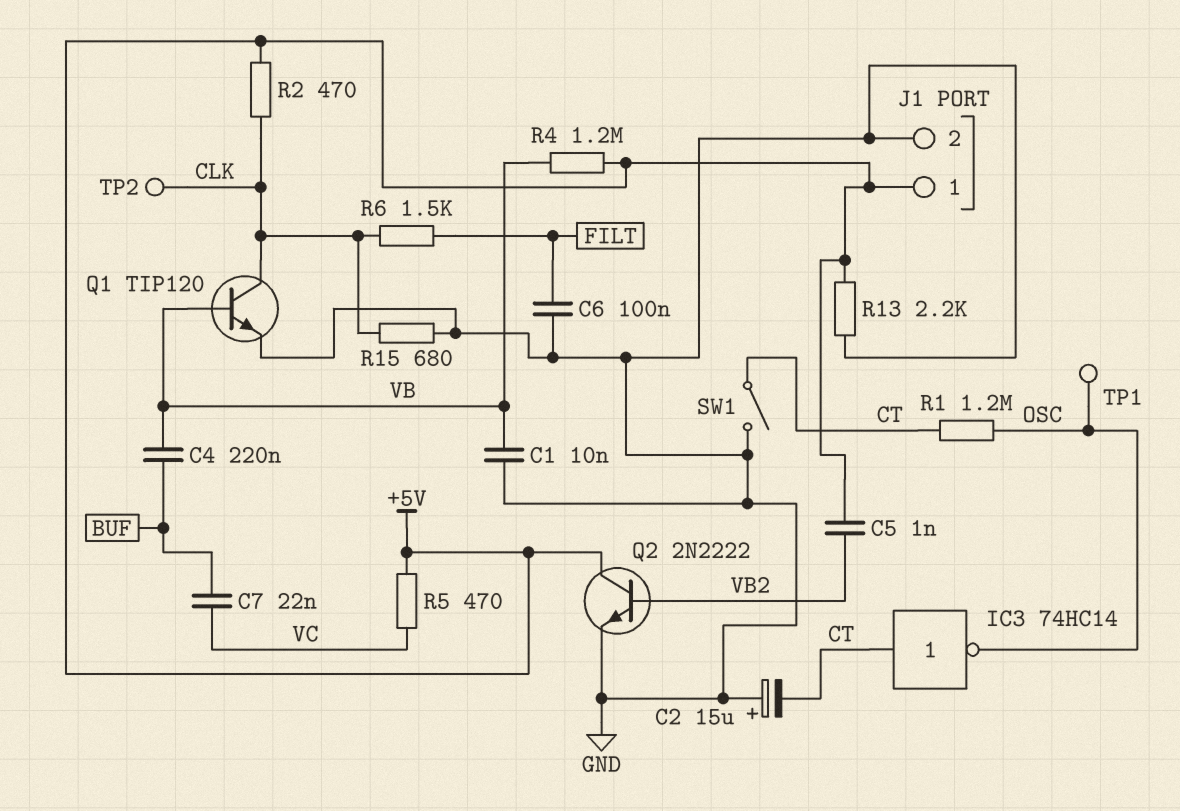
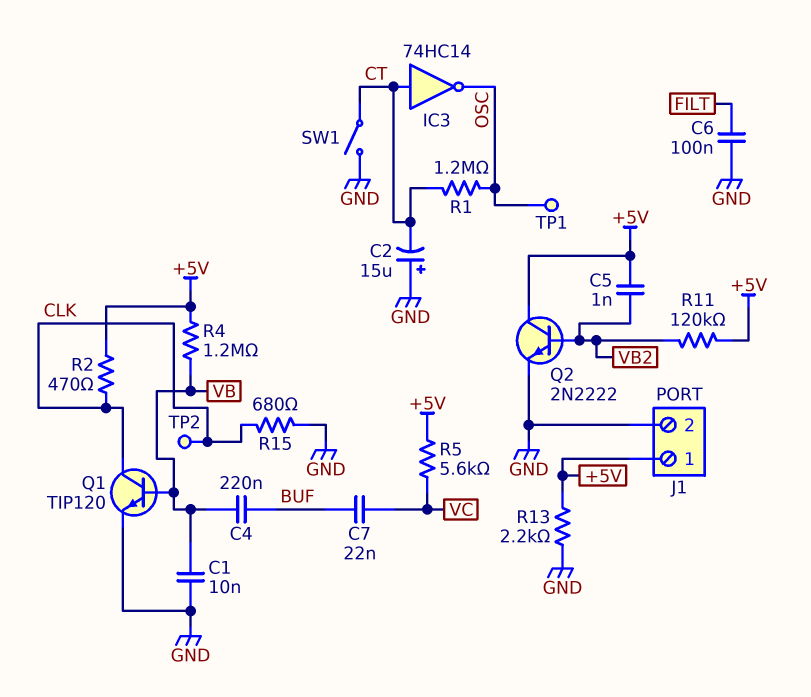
R5: 470 (+5V, VC) -> 5.6k (+5V, VC)
R6: 1.5k (CLK, FILT) -> none
R11: none -> 120k (+5V, VB2)

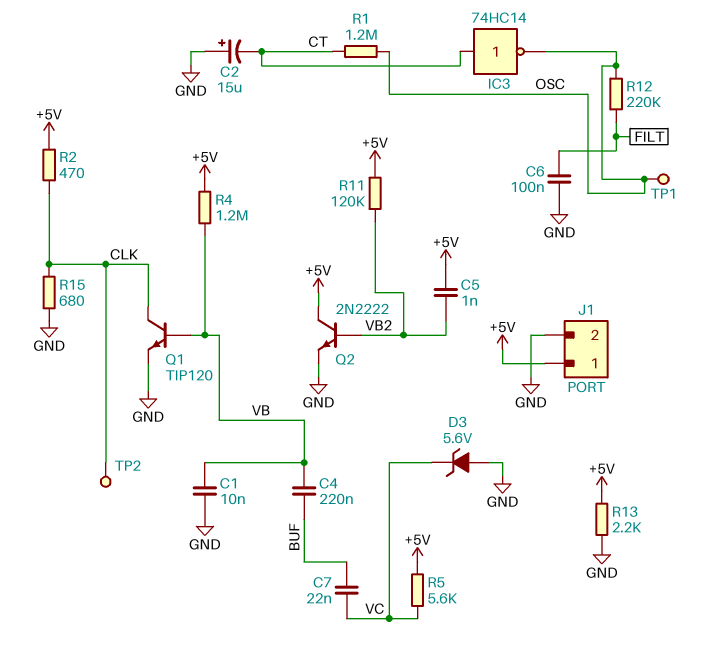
D3: none -> zener 5.6V (A GND, K VC)
R12: none -> 220k (FILT, OSC)
SW1: switch (CT, GND) -> none

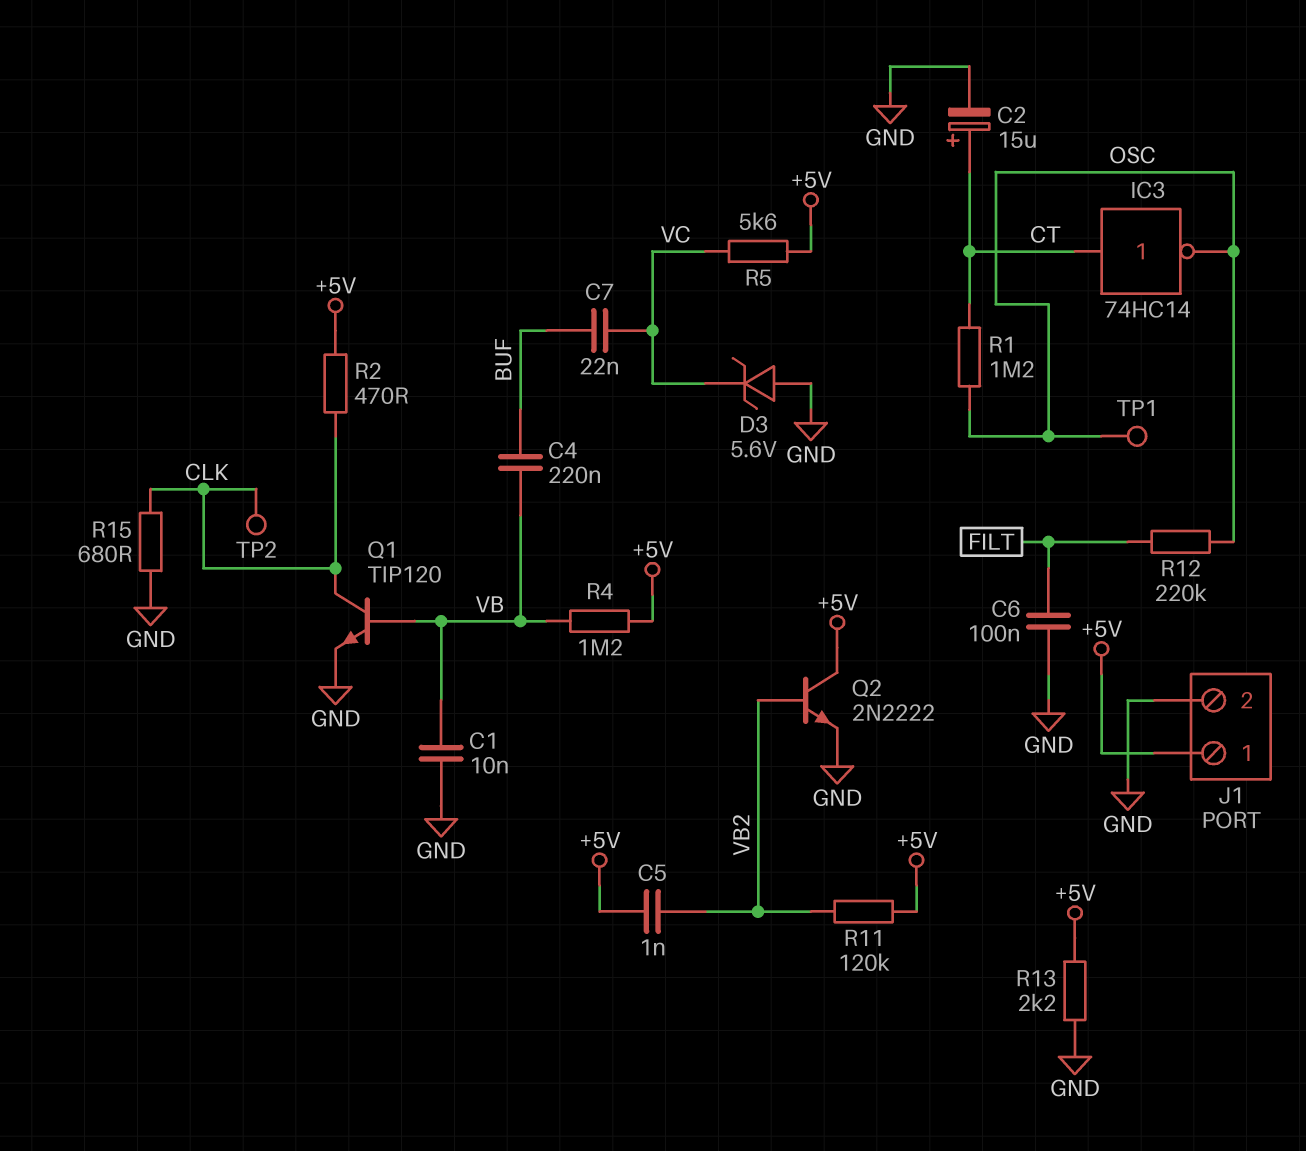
C2: 15uF (plus GND, minus CT) -> 15uF (plus CT, minus GND)

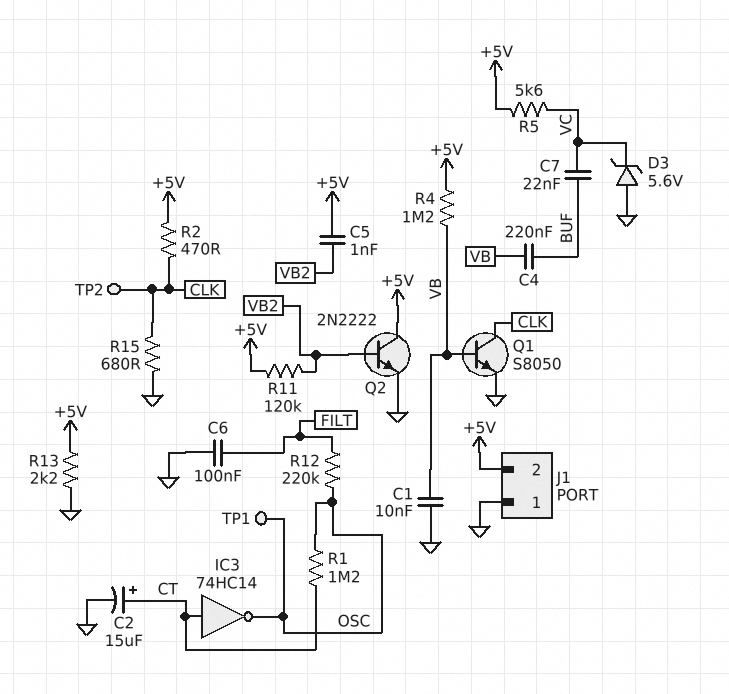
J1 pin 1: +5V -> GND
J1 pin 2: GND -> +5V
Q1: NPN TIP120 (B VB, C CLK, E GND) -> NPN S8050 (B VB, C CLK, E GND)

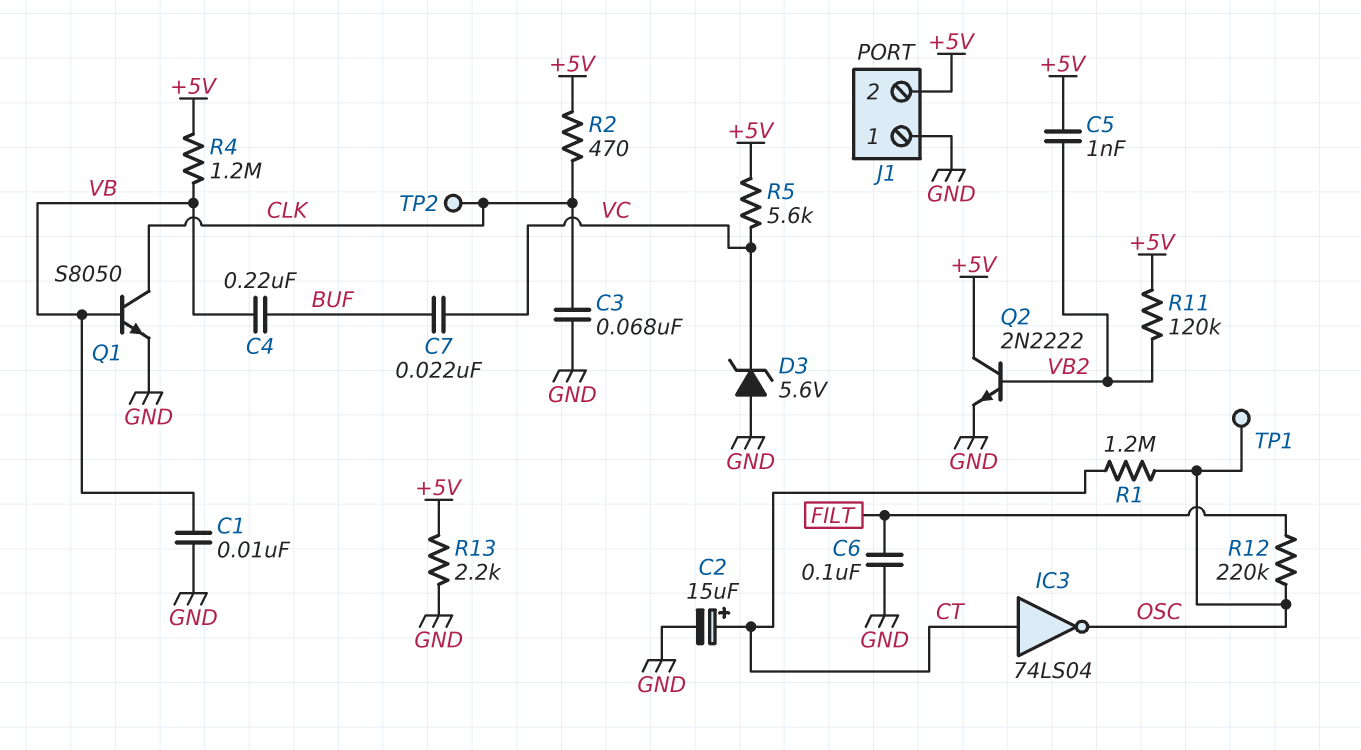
C3: none -> 68nF (CLK, GND)
IC3: NOT 74HC14 (in CT, out OSC) -> NOT 74LS04 (in CT, out OSC)
R15: 680 (CLK, GND) -> none

